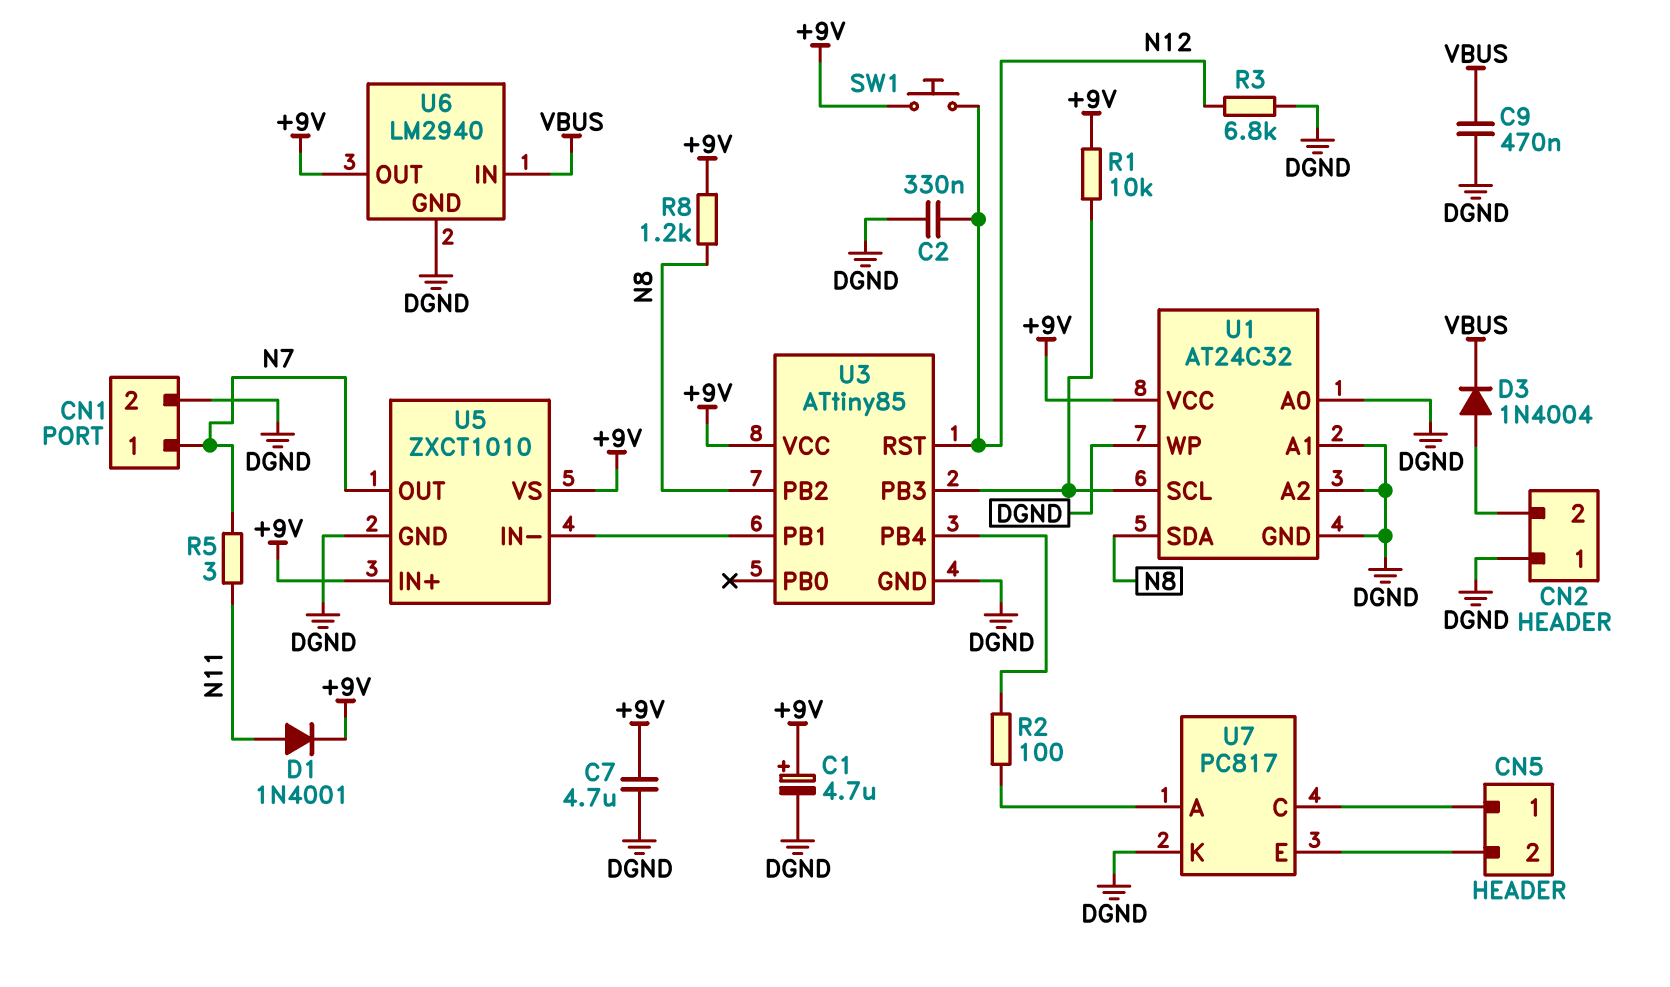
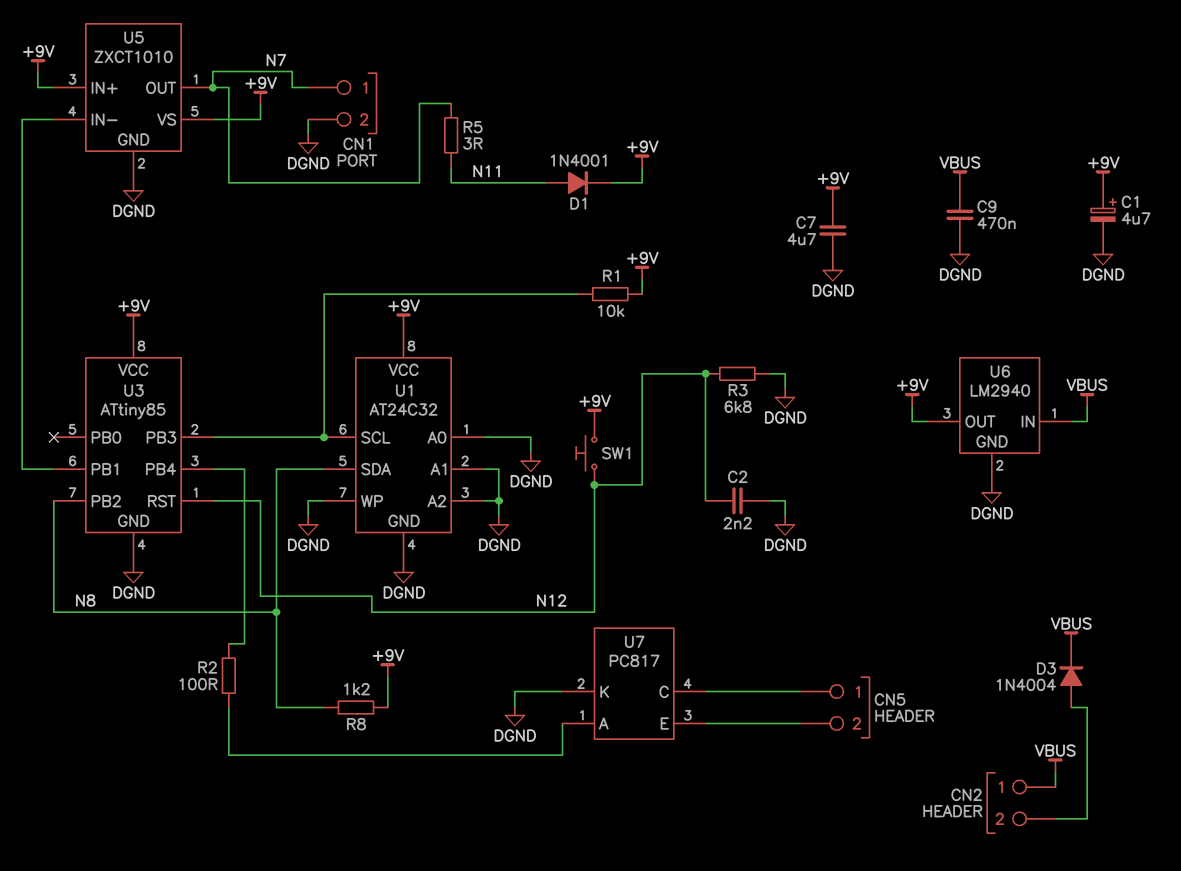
C2: 330nF (DGND, N12) -> 2.2nF (DGND, N12)
CN2 pin 1: DGND -> VBUS

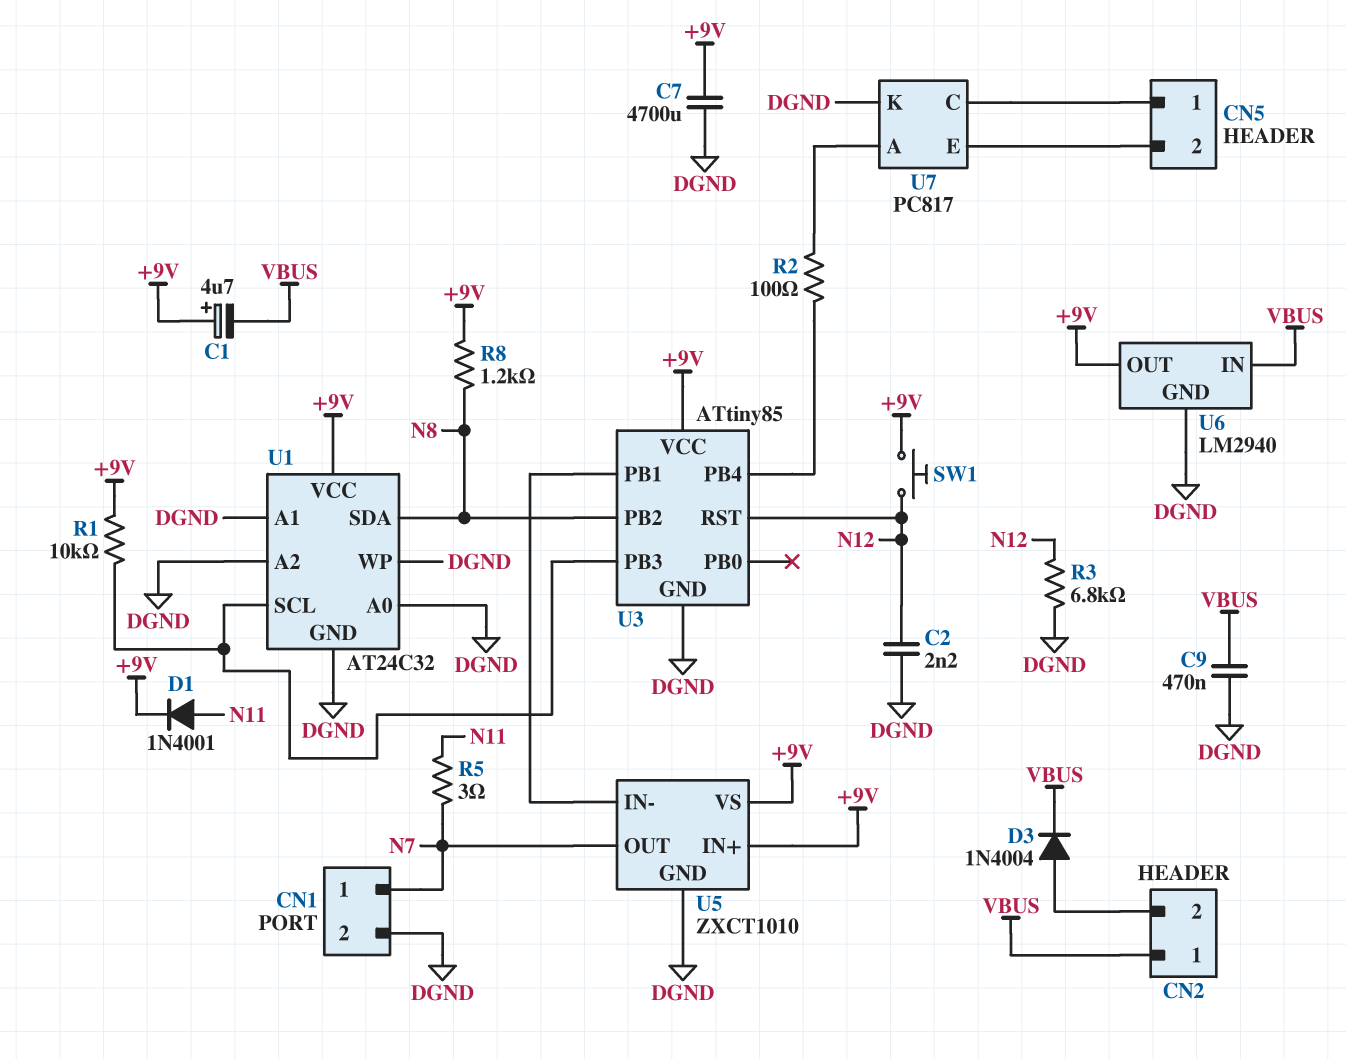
C1: 4.7uF (plus +9V, minus DGND) -> 4.7uF (plus +9V, minus VBUS)
C7: 4.7uF (+9V, DGND) -> 4700uF (+9V, DGND)

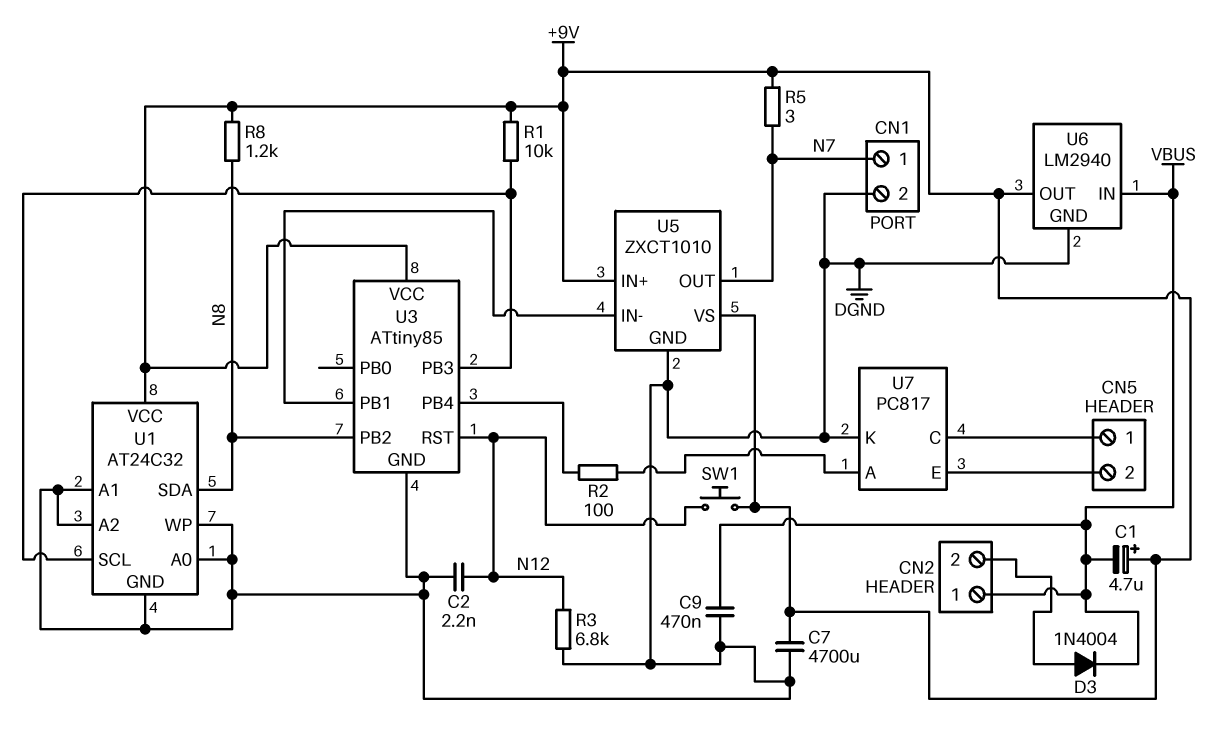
D1: diode 1N4001 (A N11, K +9V) -> none
R5: 3 (N7, N11) -> 3 (+9V, N7)

